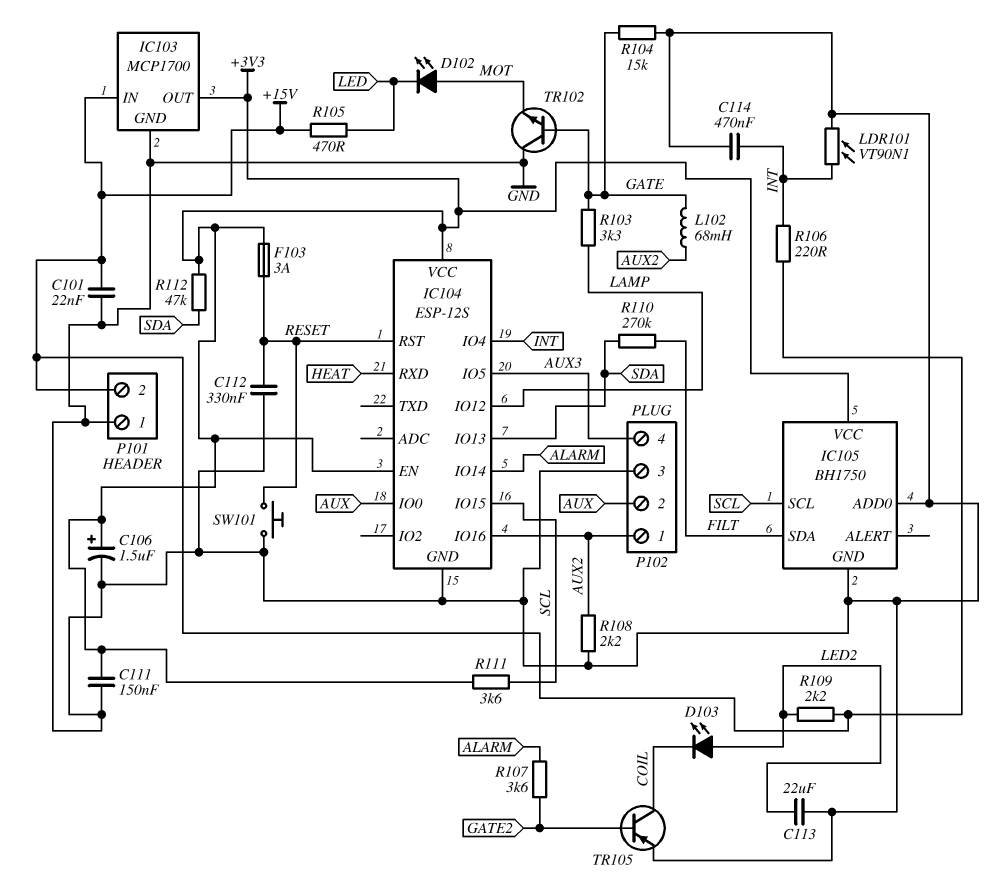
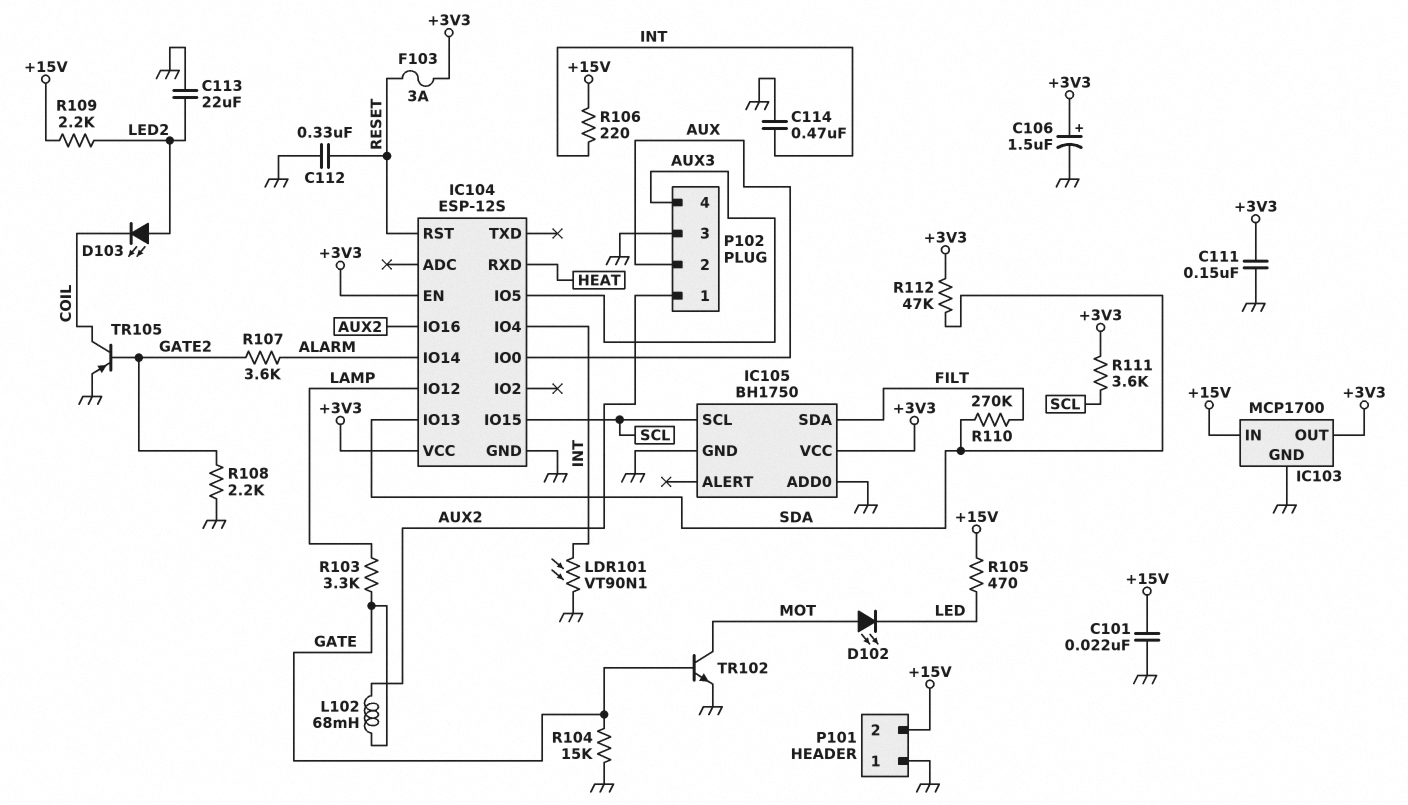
R108: 2.2k (AUX2, GND) -> 2.2k (GATE2, GND)
SW101: button (GND, RESET) -> none
TR102: NPN (B GATE, C GND, E MOT) -> NPN (B GATE, C MOT, E GND)

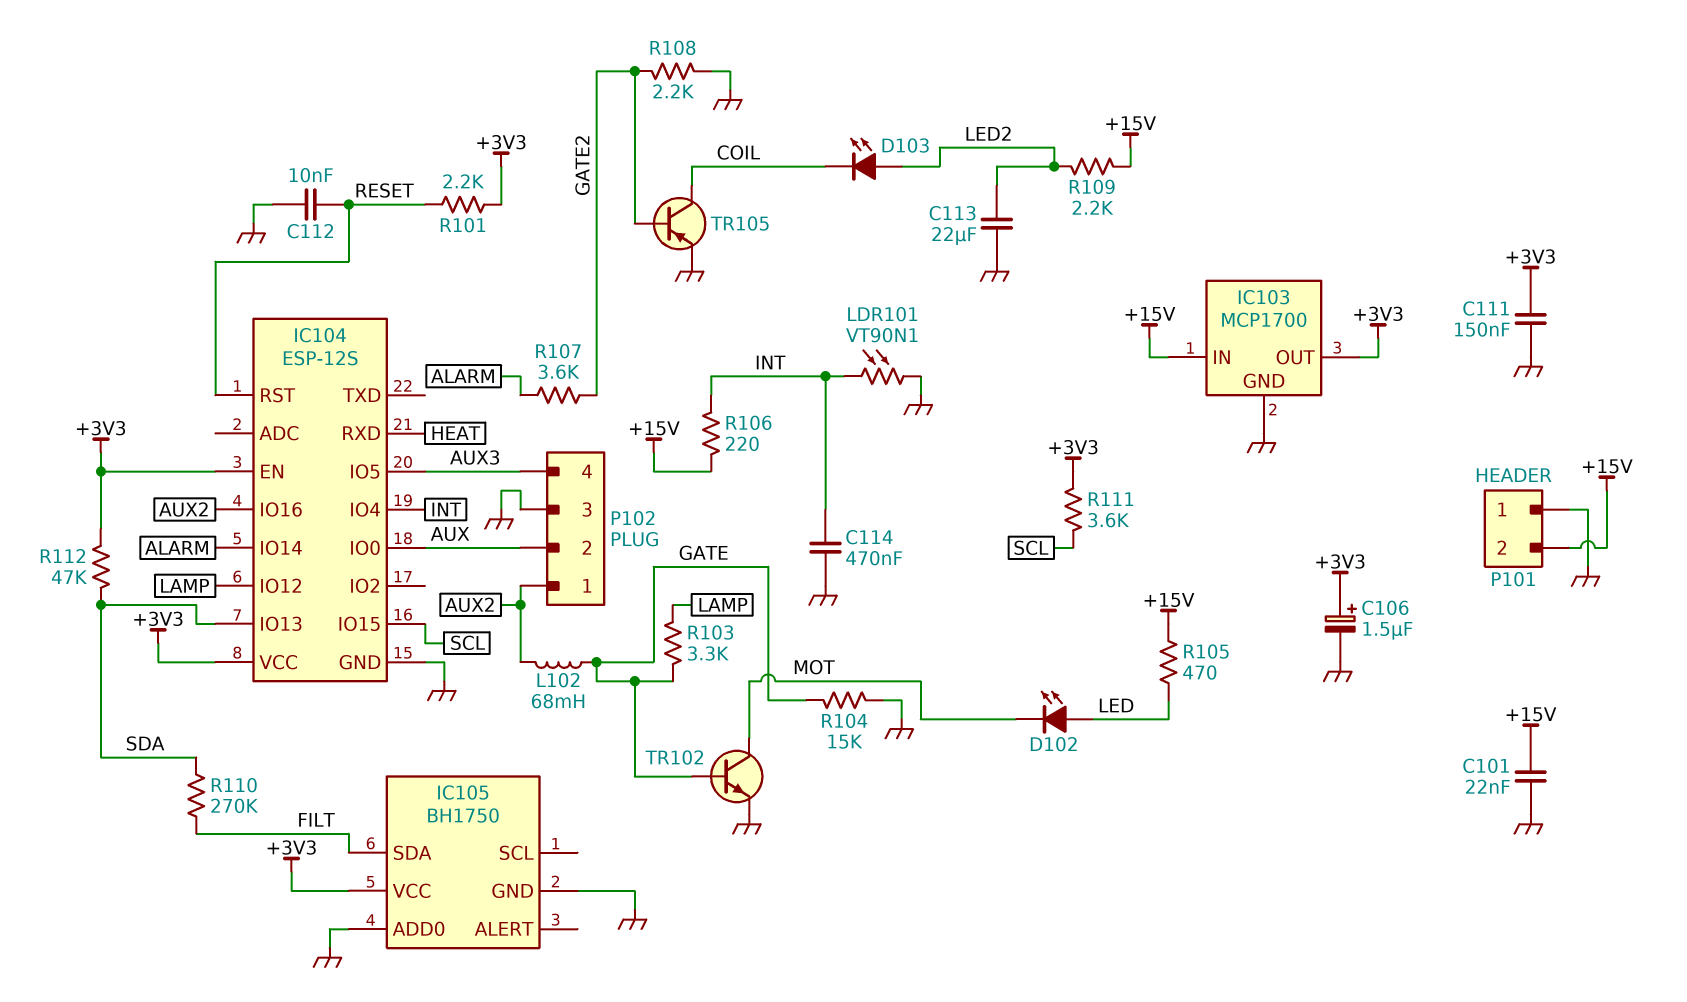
C112: 330nF (GND, RESET) -> 10nF (GND, RESET)
D102: LED (A MOT, K LED) -> LED (A LED, K MOT)
F103: 3A (+3V3, RESET) -> none
IC105 pin SCL: SCL -> none
R101: none -> 2.2k (+3V3, RESET)

